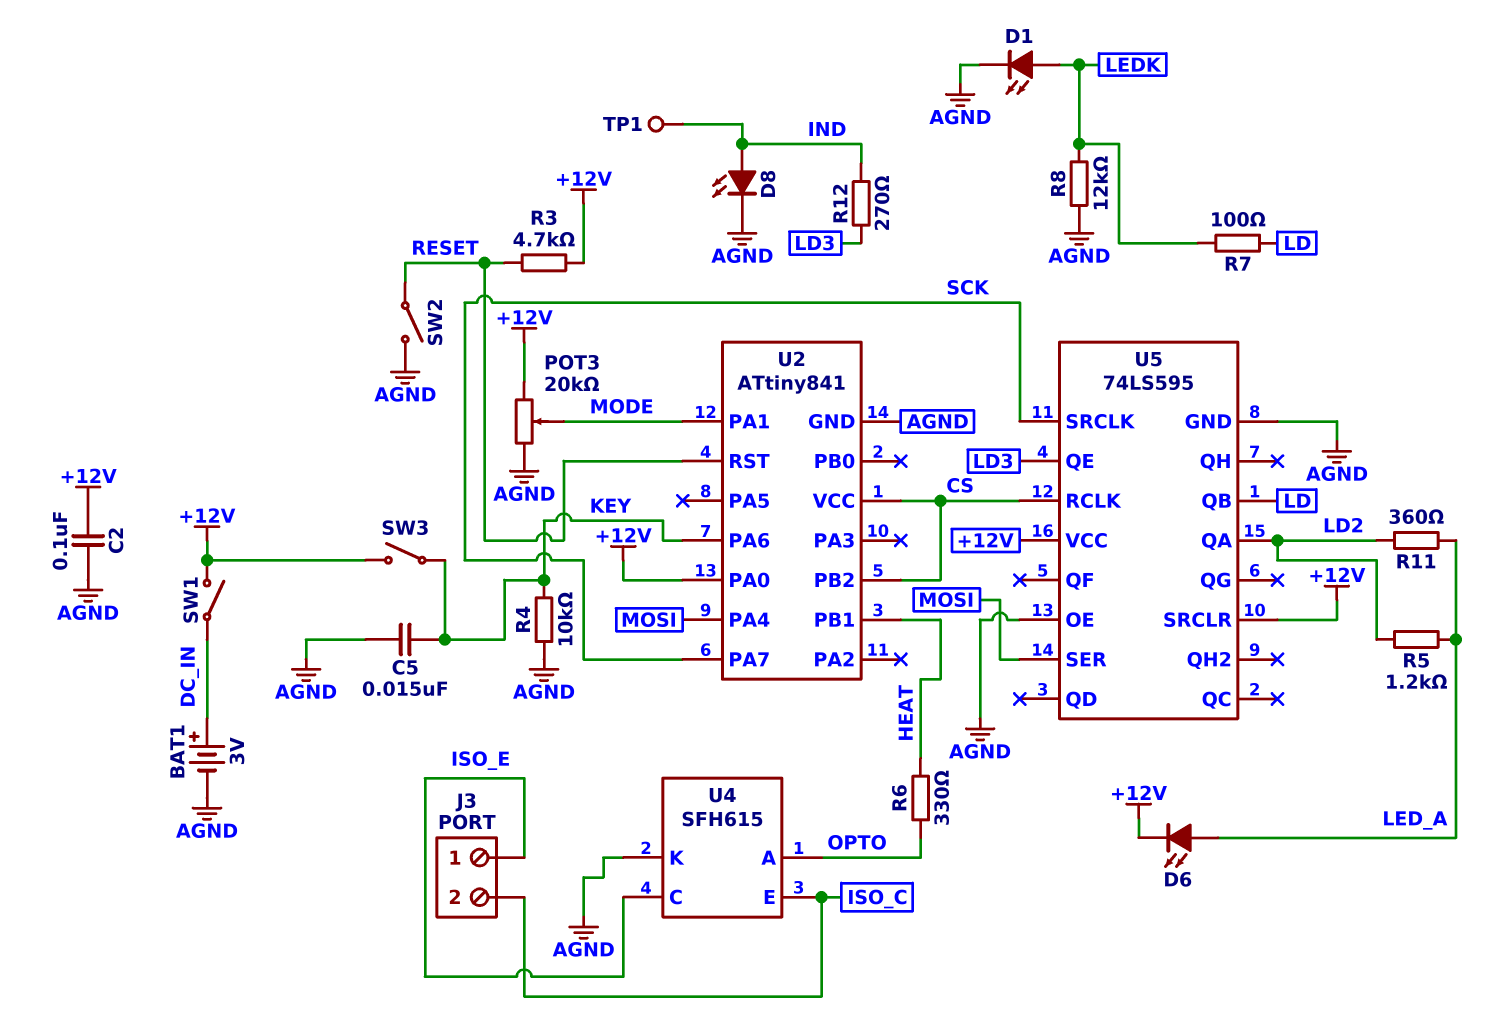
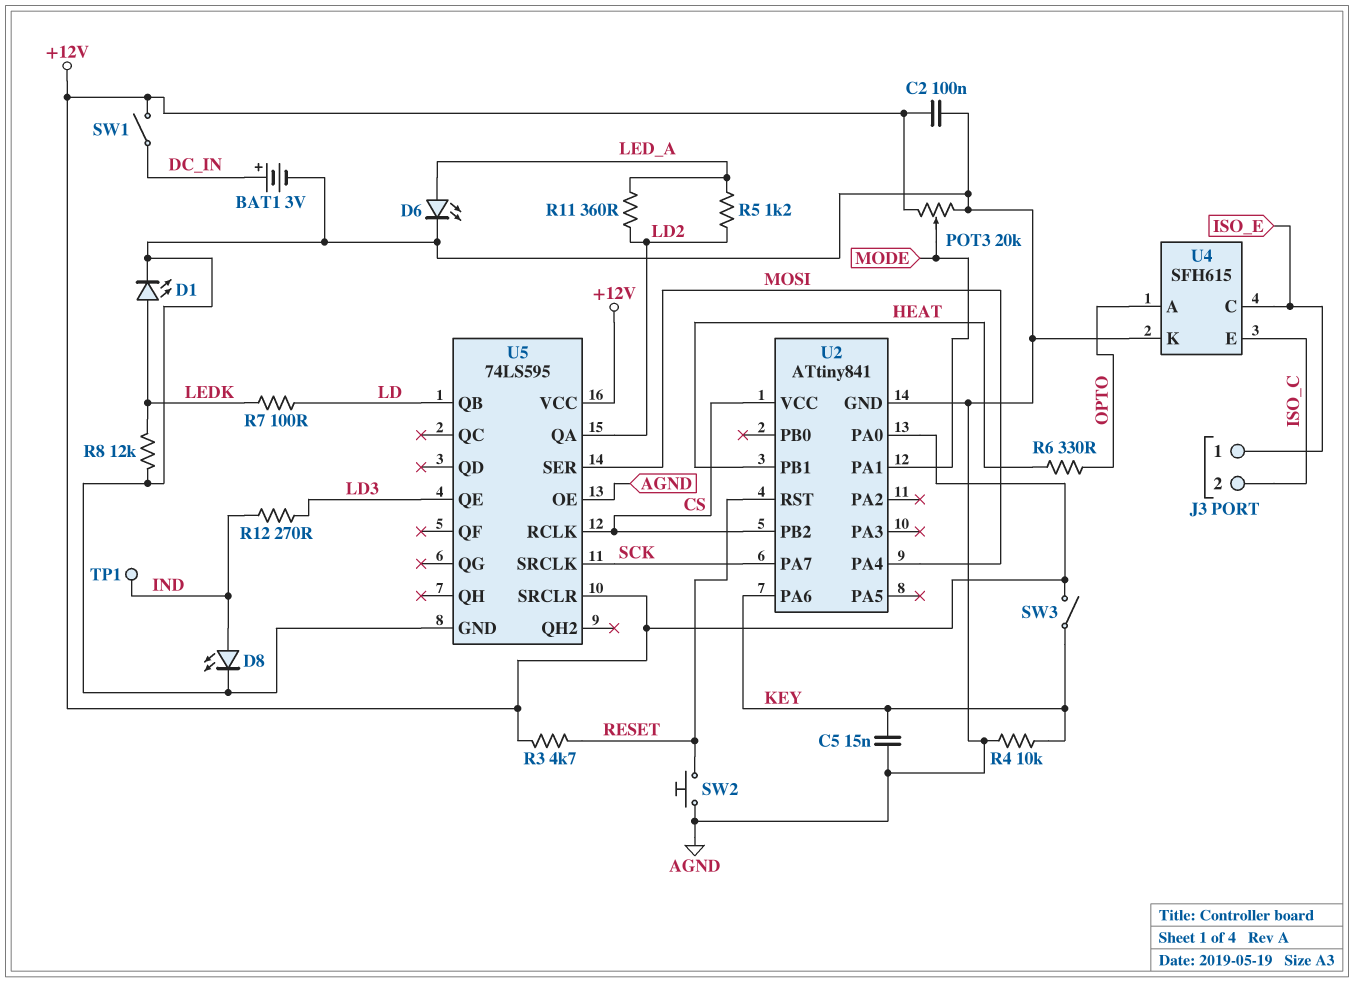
D6: LED (A LED_A, K +12V) -> LED (A LED_A, K AGND)
SW2: switch (AGND, RESET) -> button (AGND, RESET)

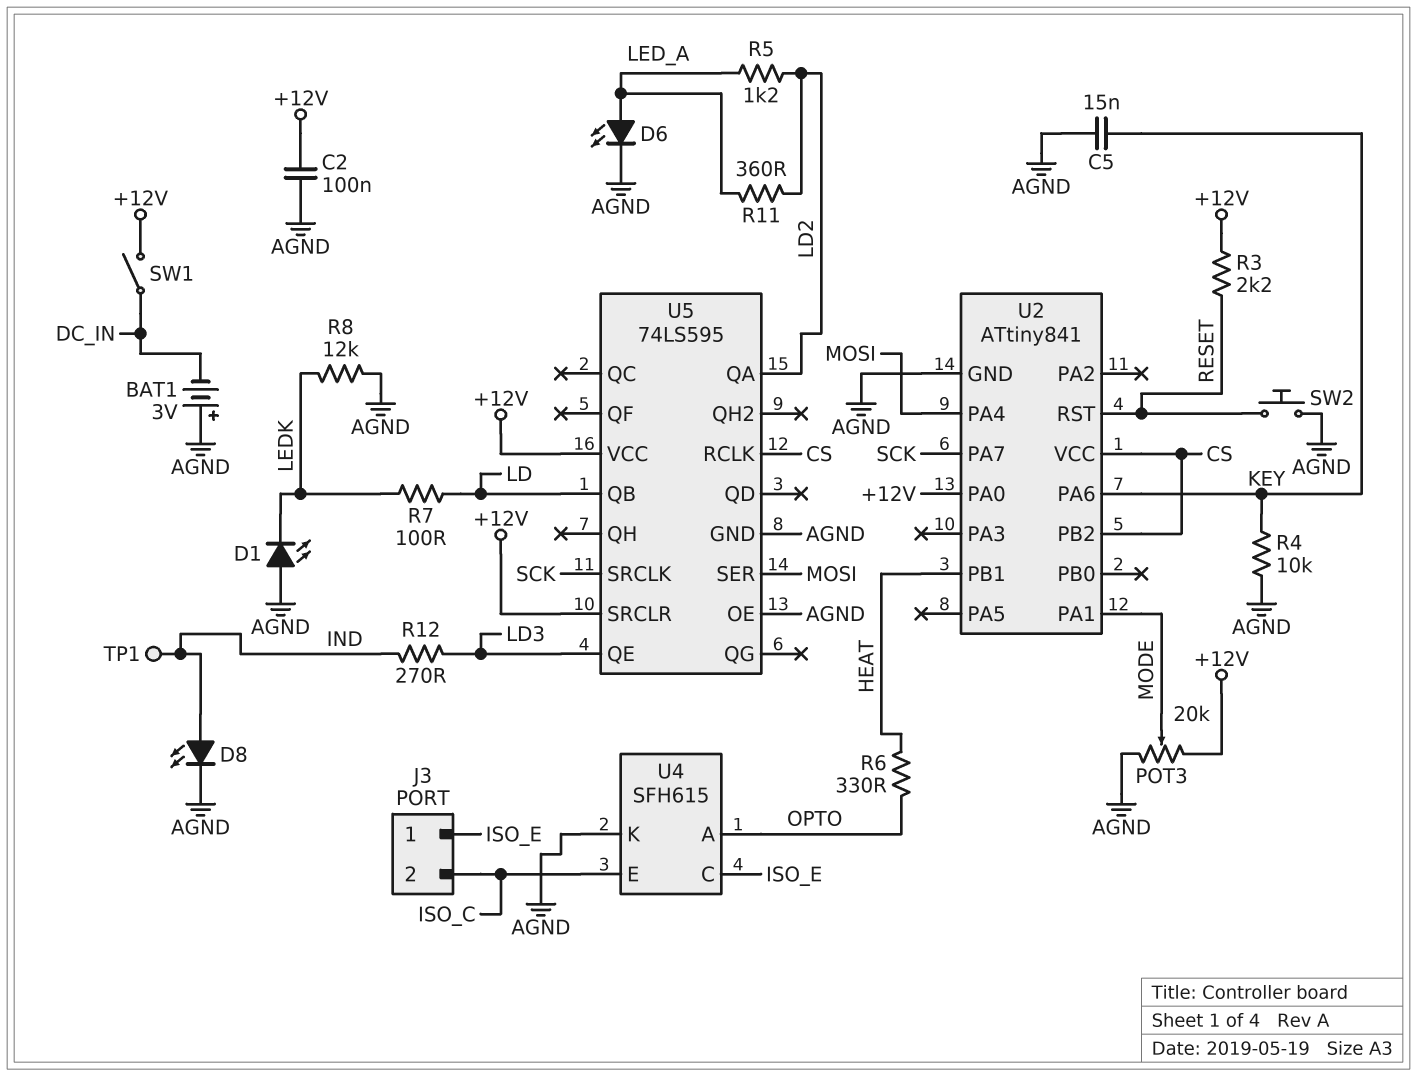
BAT1: 3V (plus DC_IN, minus AGND) -> 3V (plus AGND, minus DC_IN)
D1: LED (A LEDK, K AGND) -> LED (A AGND, K LEDK)
R3: 4.7k (+12V, RESET) -> 2.2k (+12V, RESET)
SW3: switch (+12V, KEY) -> none

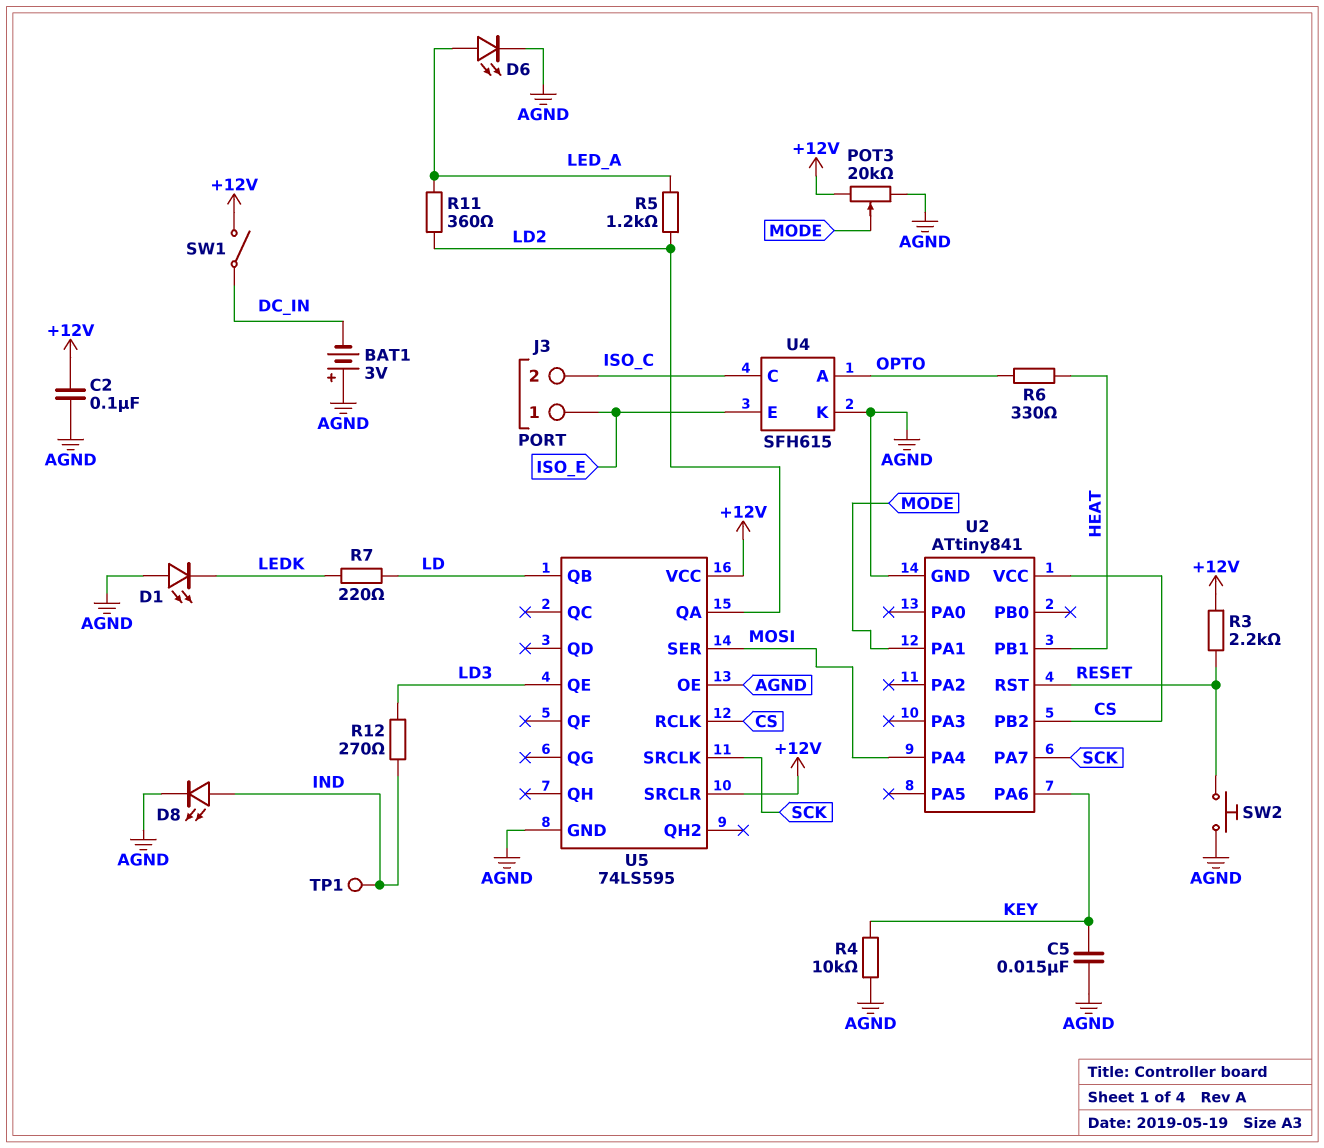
R7: 100 (LD, LEDK) -> 220 (LD, LEDK)
R8: 12k (AGND, LEDK) -> none
U2 pin PA0: +12V -> none
U4 pin C: ISO_E -> ISO_C
U4 pin E: ISO_C -> ISO_E

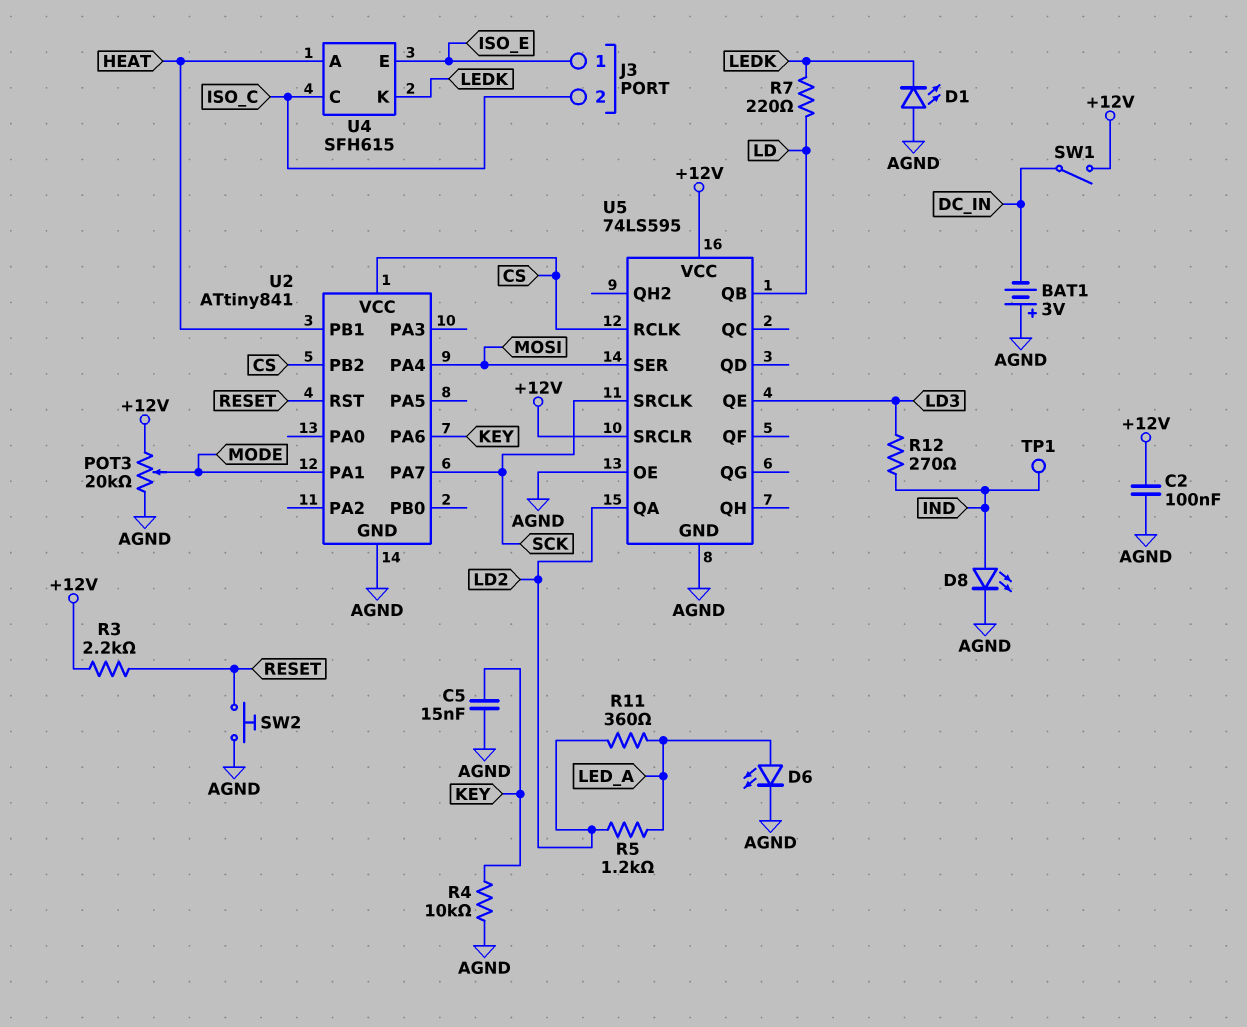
R6: 330 (HEAT, OPTO) -> none
U4 pin A: OPTO -> HEAT
U4 pin K: AGND -> LEDK

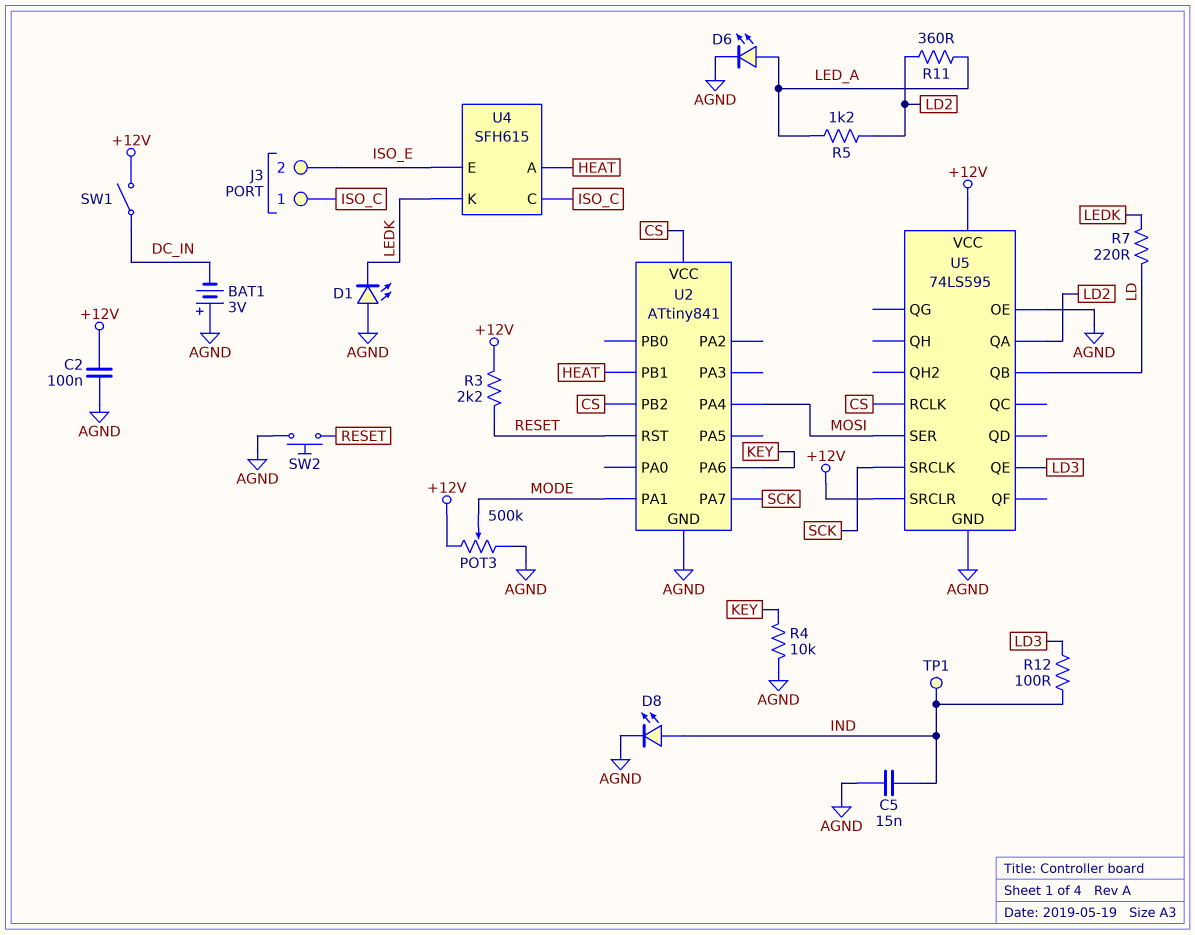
C5: 15nF (AGND, KEY) -> 15nF (AGND, IND)
J3 pin 1: ISO_E -> ISO_C
J3 pin 2: ISO_C -> ISO_E
POT3: 20k (+12V, AGND, wiper MODE) -> 500k (+12V, AGND, wiper MODE)
R12: 270 (IND, LD3) -> 100 (IND, LD3)

